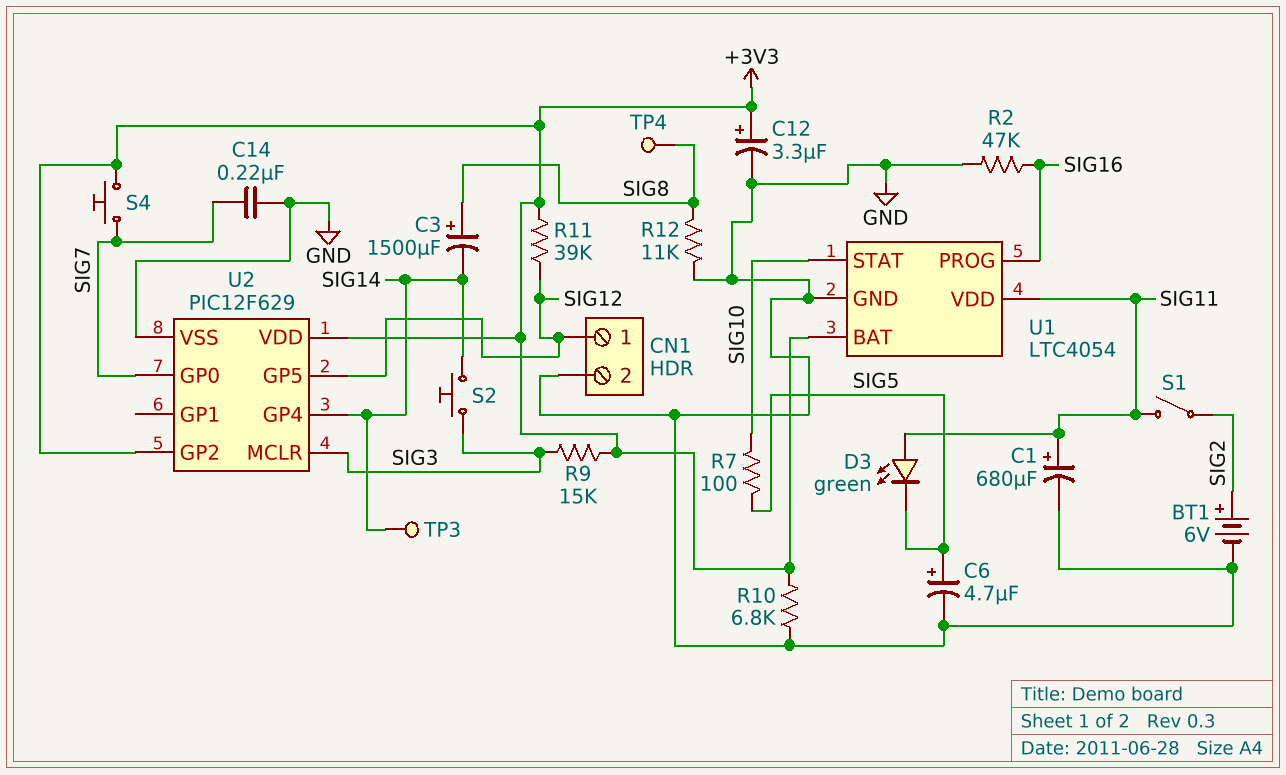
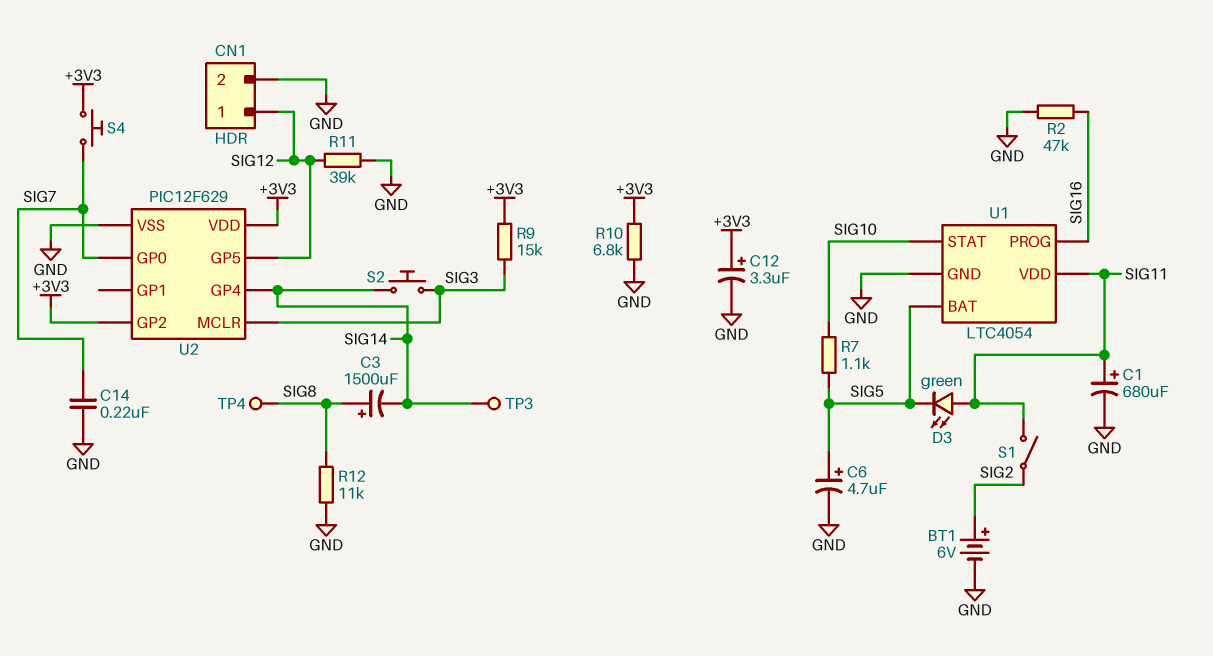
R7: 100 (SIG5, SIG10) -> 1.1k (SIG5, SIG10)
R11: 39k (+3V3, SIG12) -> 39k (GND, SIG12)
U1 pin BAT: +3V3 -> SIG5

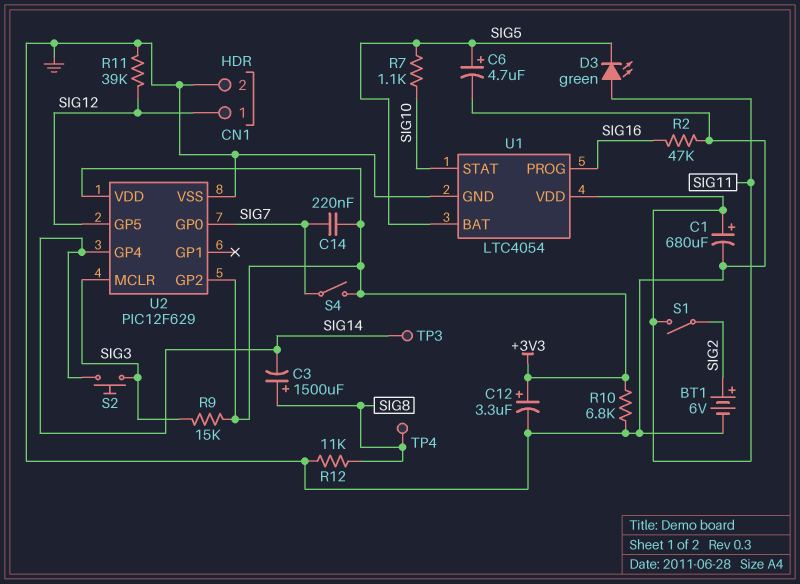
C14: 220nF (GND, SIG7) -> 220nF (+3V3, SIG7)
S4: button (+3V3, SIG7) -> switch (+3V3, SIG7)

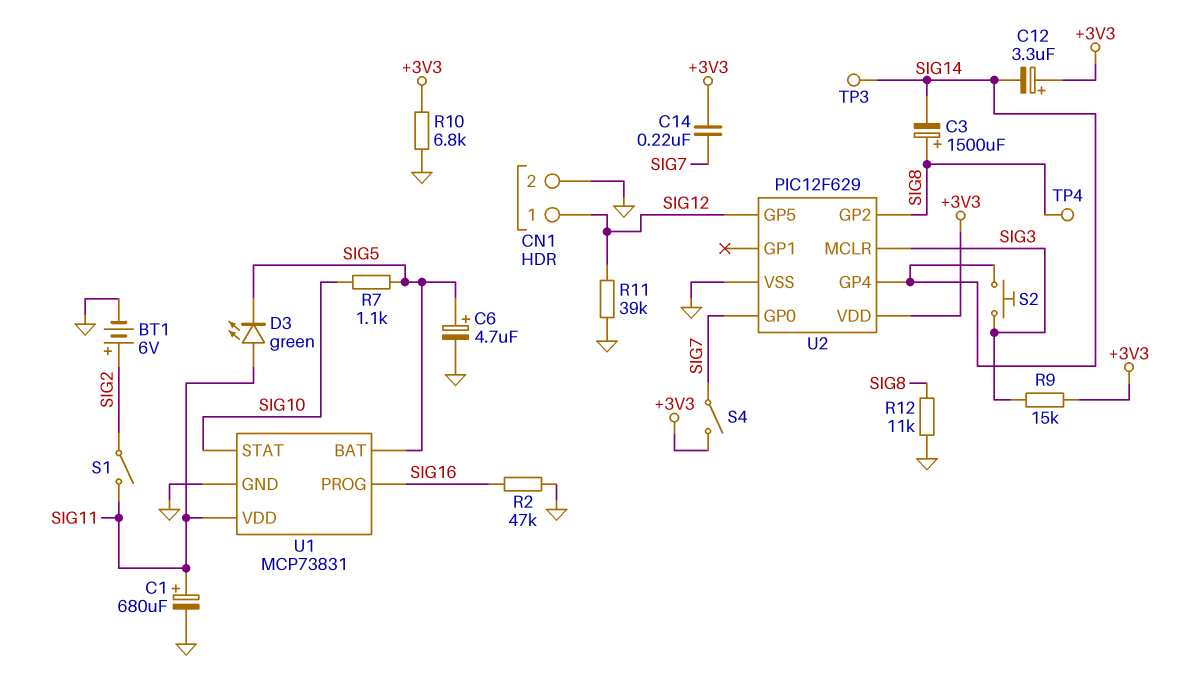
C12: 3.3uF (plus +3V3, minus GND) -> 3.3uF (plus +3V3, minus SIG14)
U1: LTC4054 -> MCP73831
U2 pin GP2: +3V3 -> SIG8

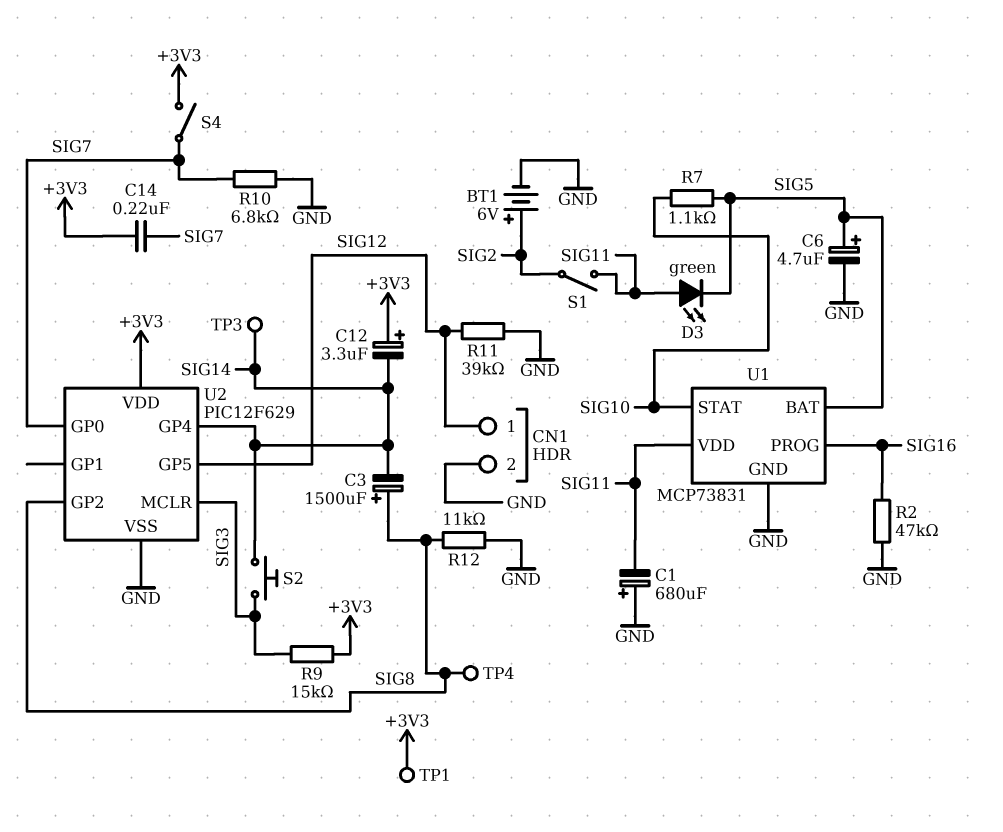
C1: 680uF (plus SIG11, minus GND) -> 680uF (plus GND, minus SIG11)
R10: 6.8k (+3V3, GND) -> 6.8k (GND, SIG7)
TP1: none -> test point (+3V3)

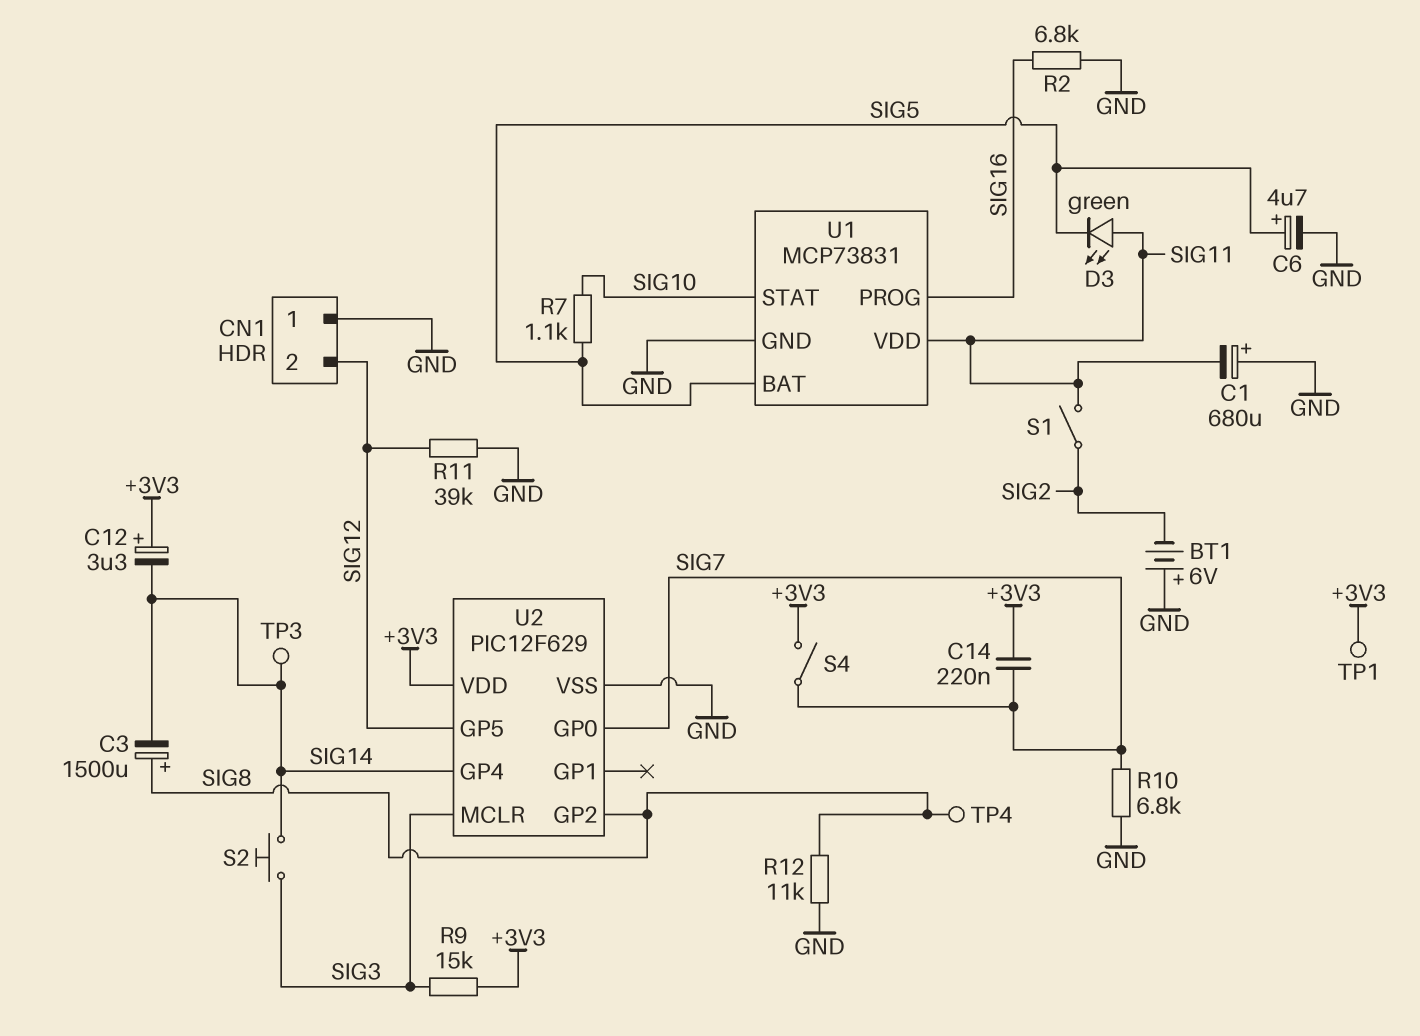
BT1: 6V (plus SIG2, minus GND) -> 6V (plus GND, minus SIG2)
CN1 pin 1: SIG12 -> GND
CN1 pin 2: GND -> SIG12
R2: 47k (GND, SIG16) -> 6.8k (GND, SIG16)

